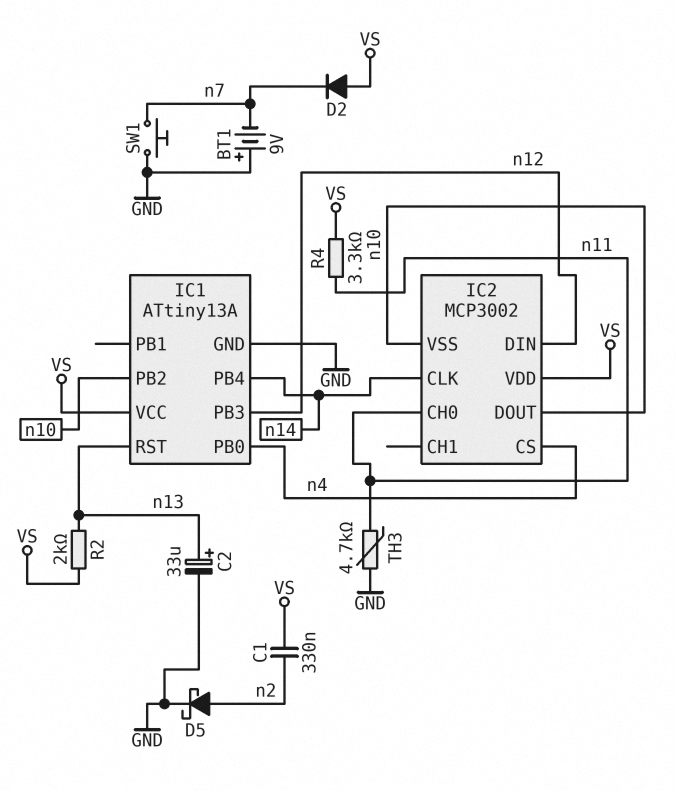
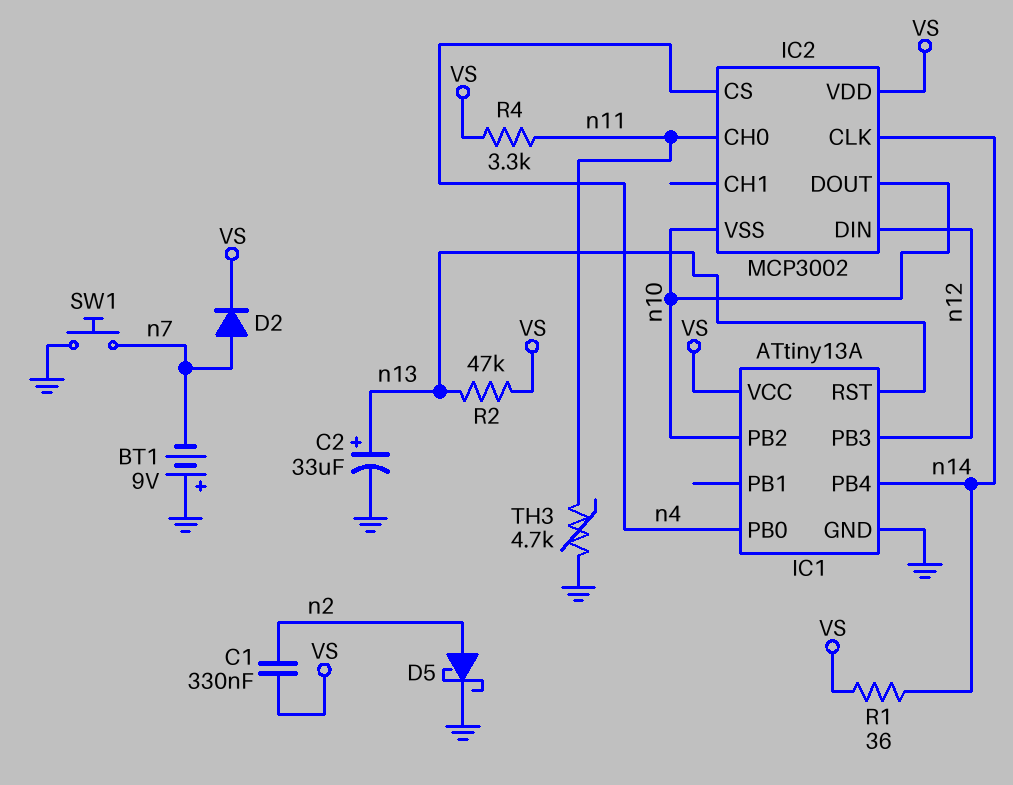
D2: diode (A VS, K n7) -> diode (A n7, K VS)
R1: none -> 36 (VS, n14)
R2: 2k (VS, n13) -> 47k (VS, n13)

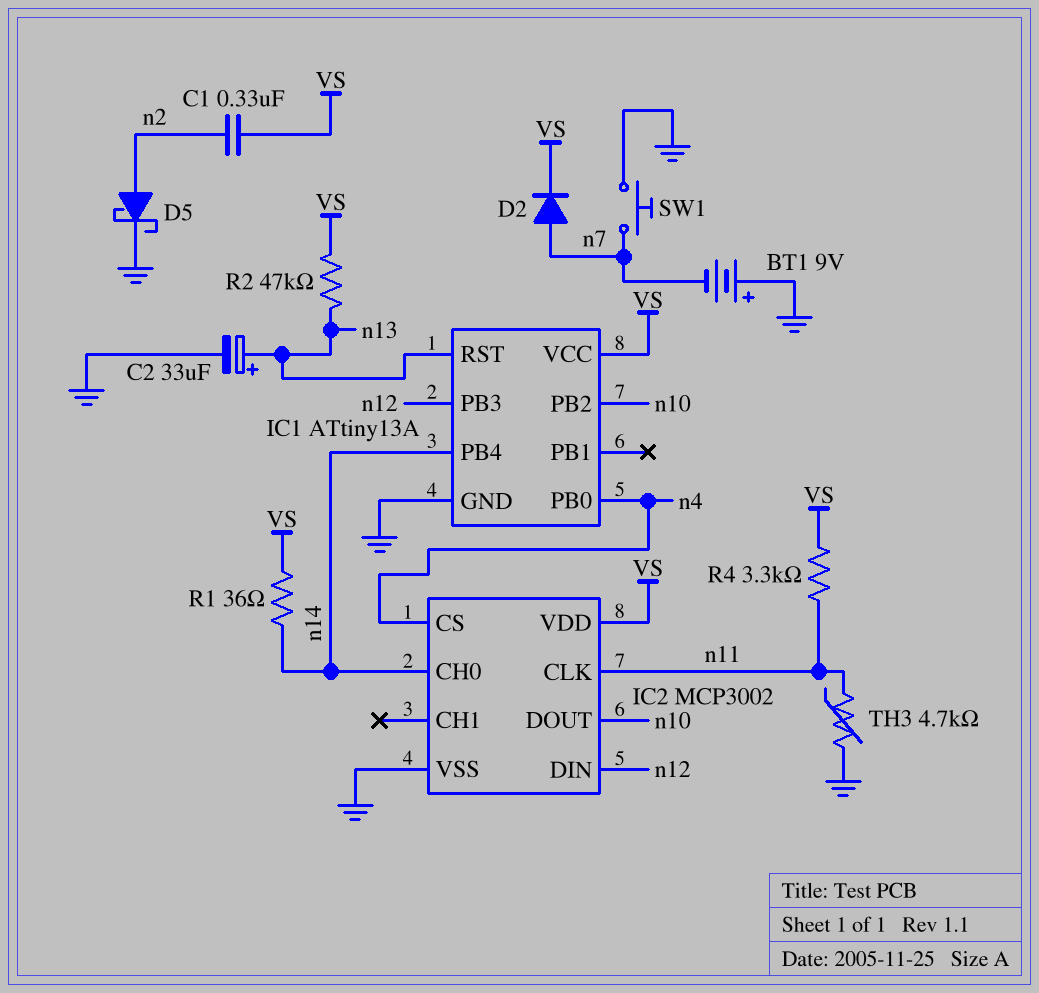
IC2 pin CH0: n11 -> n14
IC2 pin CLK: n14 -> n11
IC2 pin VSS: n10 -> GND

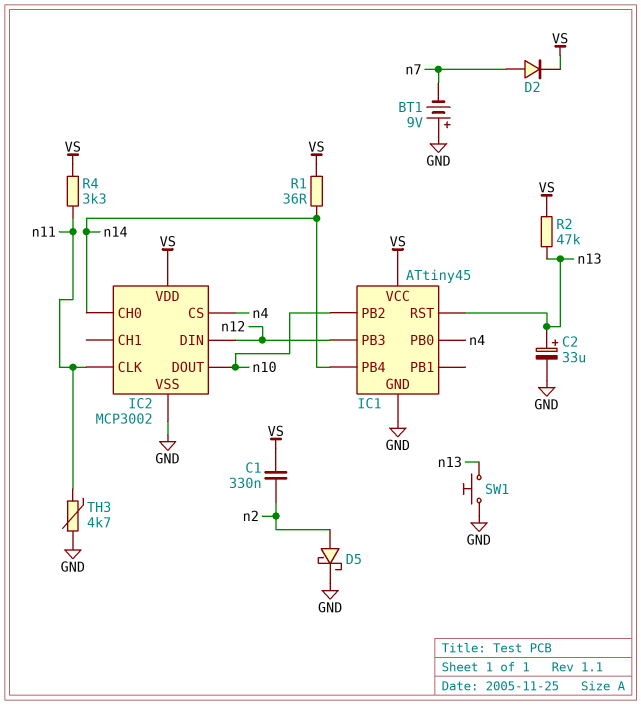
IC1: ATtiny13A -> ATtiny45
SW1: button (GND, n7) -> button (GND, n13)

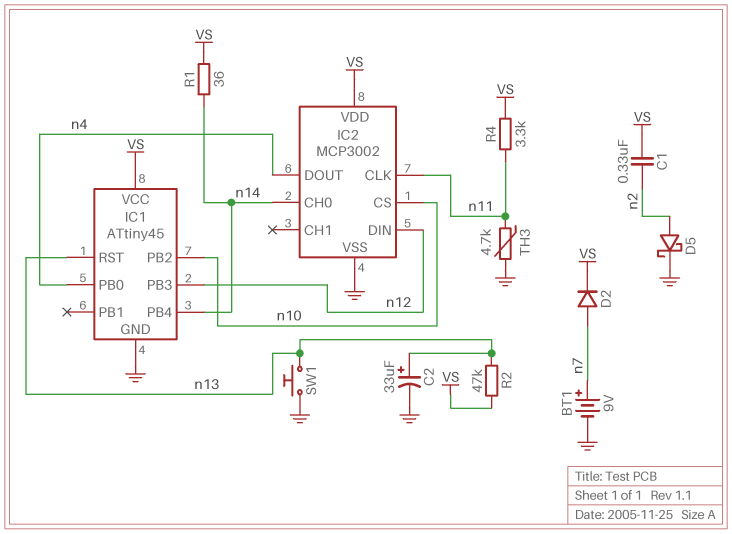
BT1: 9V (plus GND, minus n7) -> 9V (plus n7, minus GND)
IC2 pin CS: n4 -> n10
IC2 pin DOUT: n10 -> n4

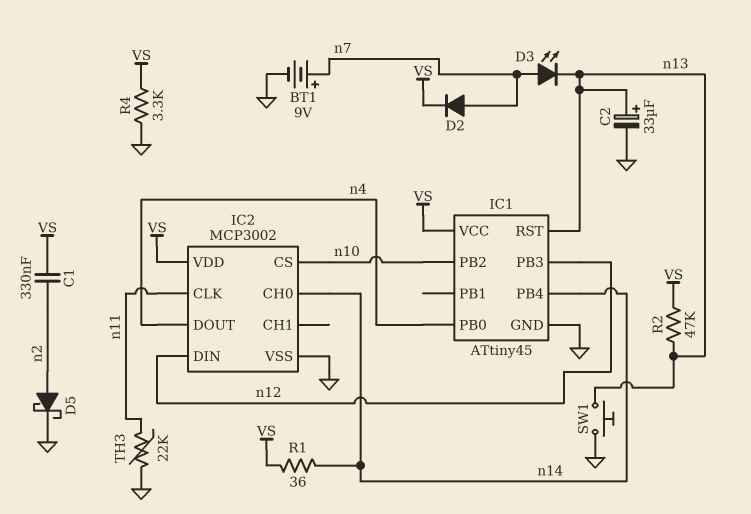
D3: none -> LED (A n7, K n13)
R4: 3.3k (VS, n11) -> 3.3k (GND, VS)
TH3: 4.7k (GND, n11) -> 22k (GND, n11)

